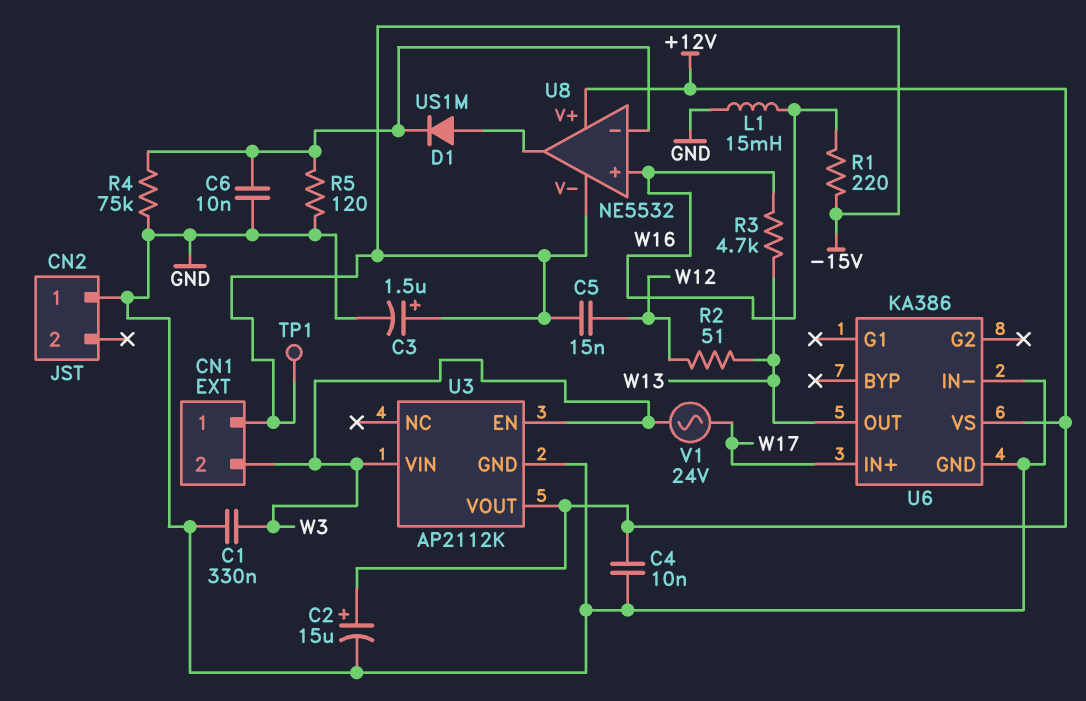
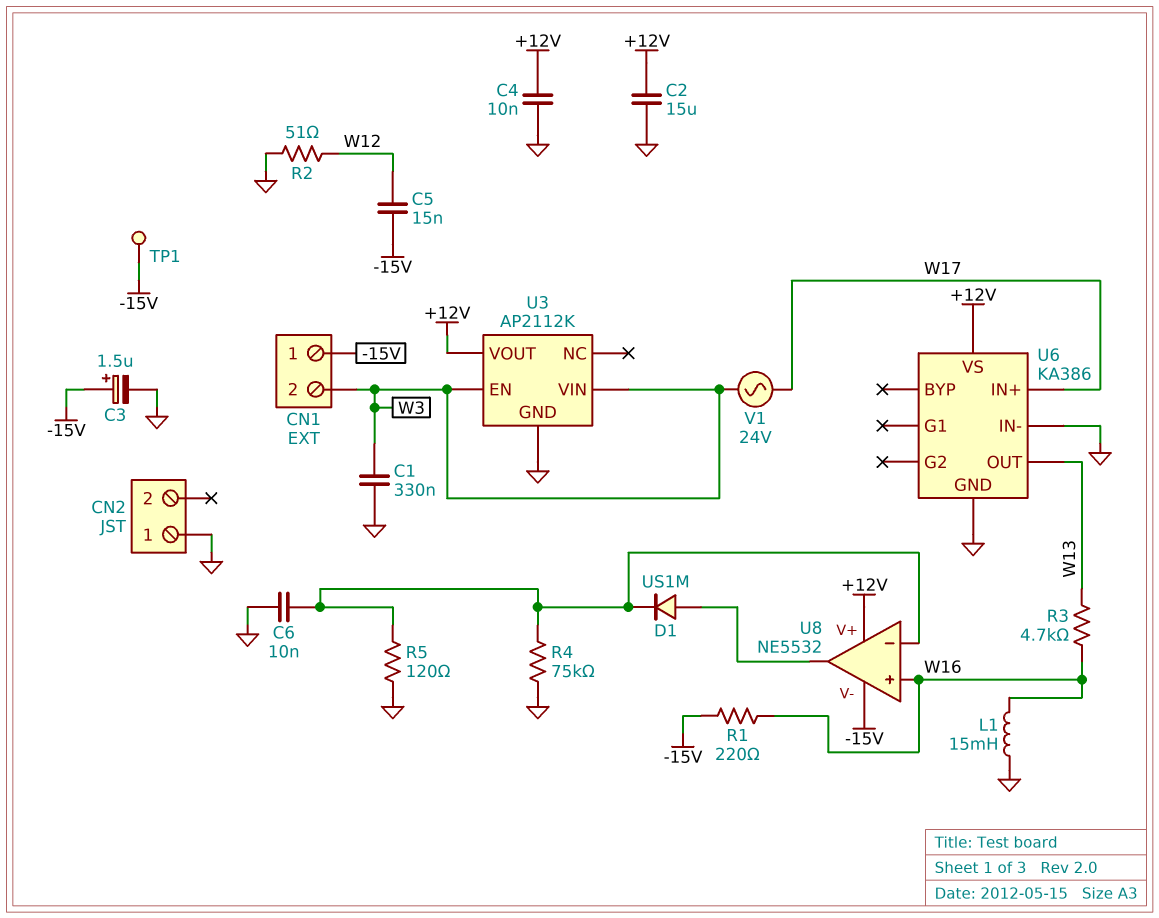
C2: 15uF (plus +12V, minus GND) -> 15uF (+12V, GND)
R2: 51 (W12, W13) -> 51 (GND, W12)

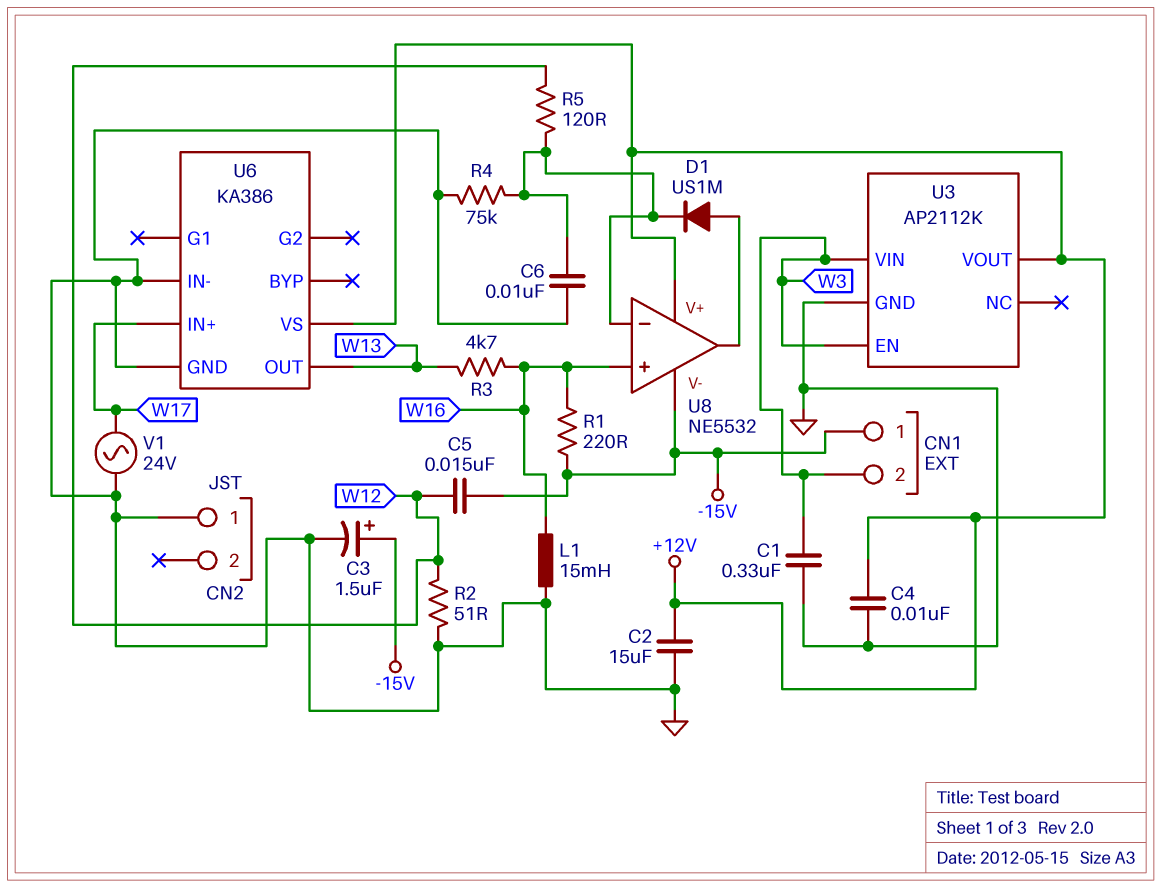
R5: 120 (GND, U8/in-) -> 120 (U8/in-, W12)
TP1: test point (-15V) -> none
V1: AC 24V (W3, W17) -> AC 24V (GND, W17)

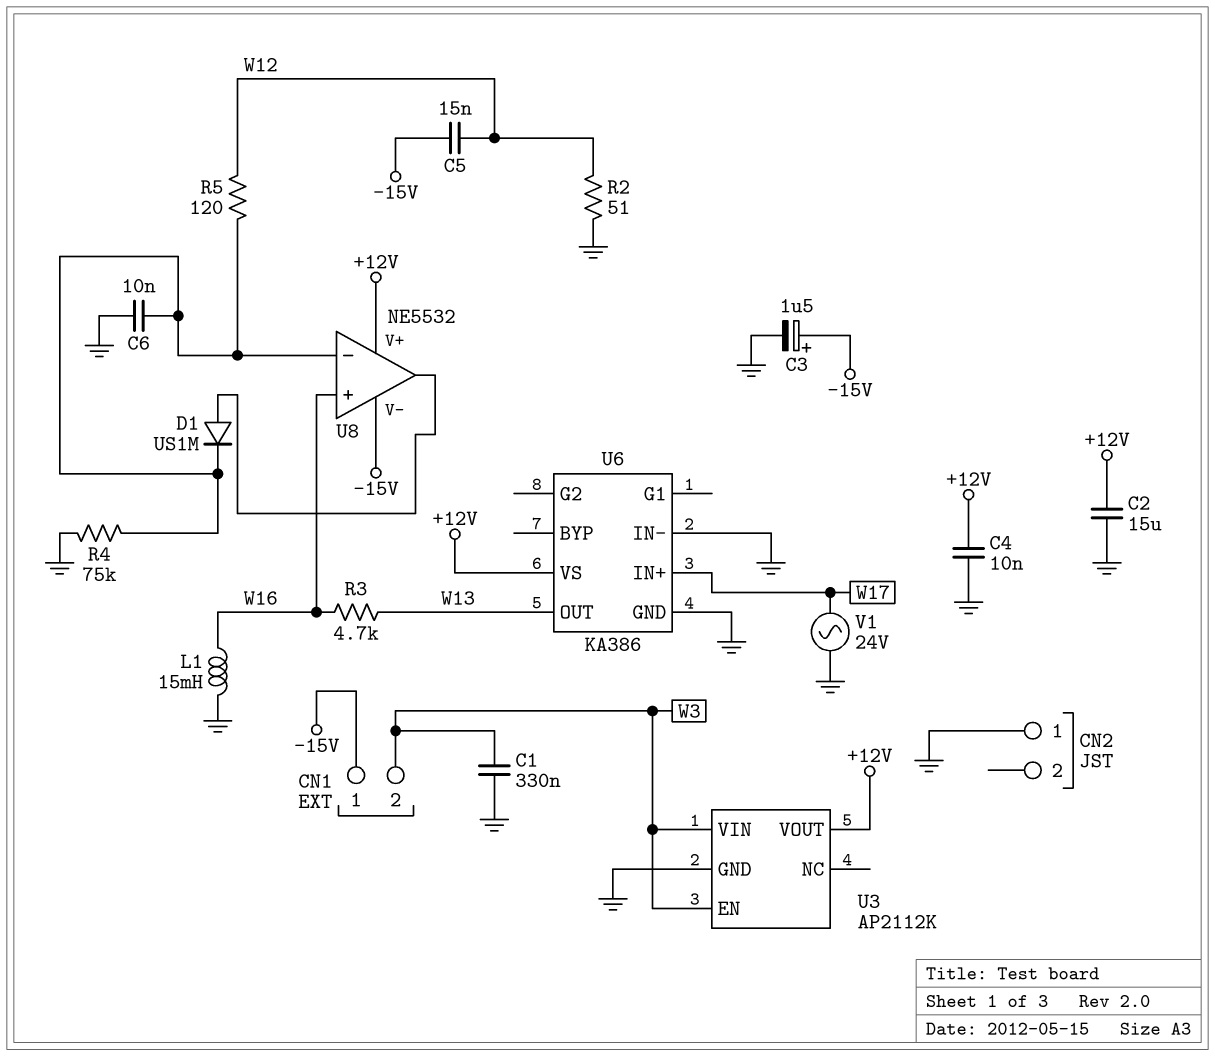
R1: 220 (-15V, W16) -> none

